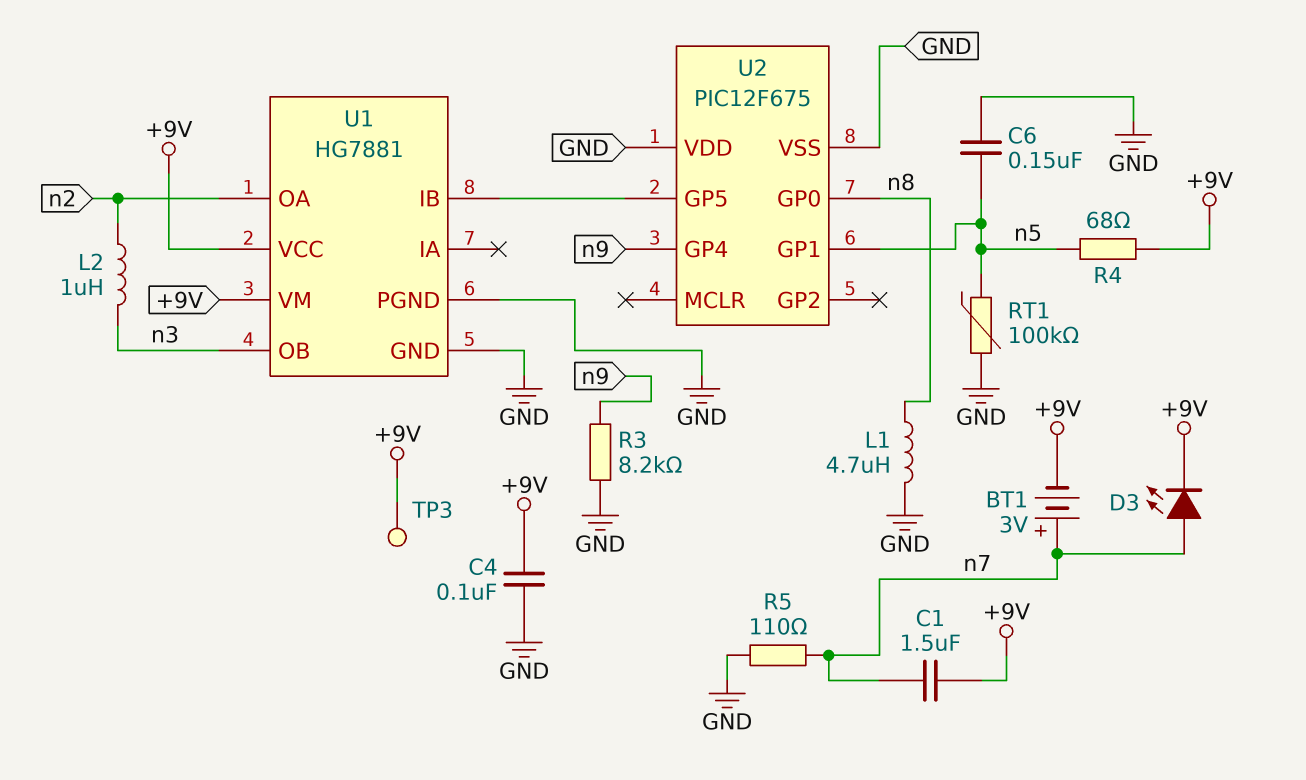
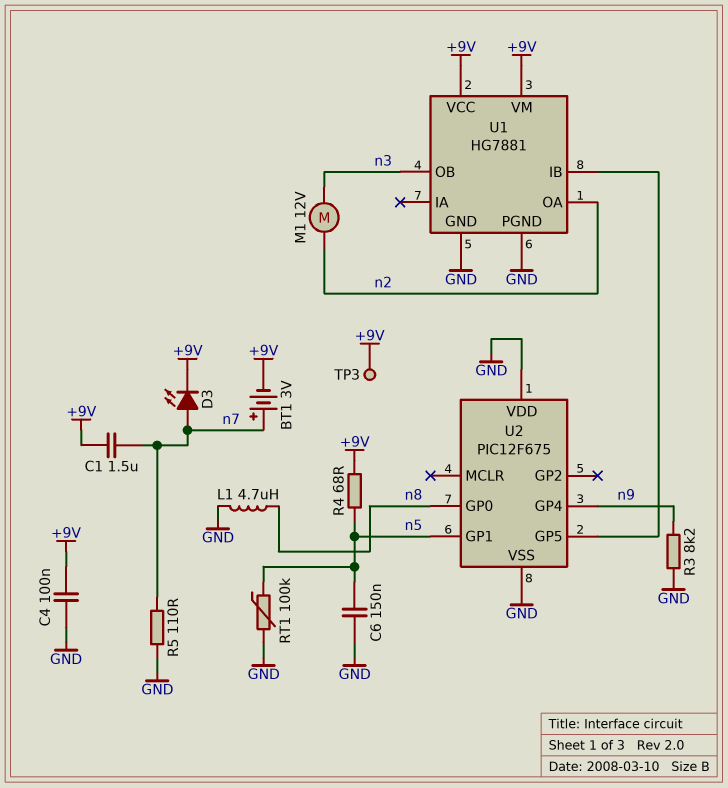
L2: 1uH (n2, n3) -> none
M1: none -> motor 12V (n2, n3)

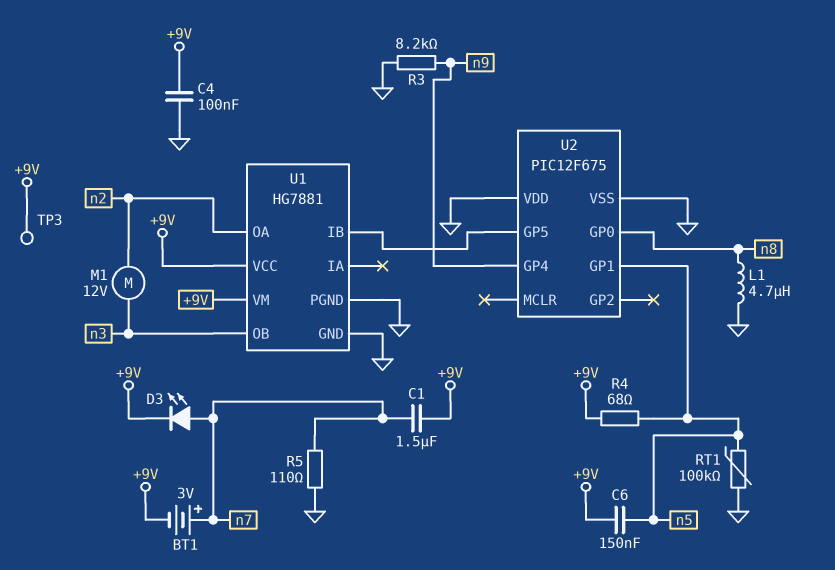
C6: 150nF (GND, n5) -> 150nF (+9V, n5)

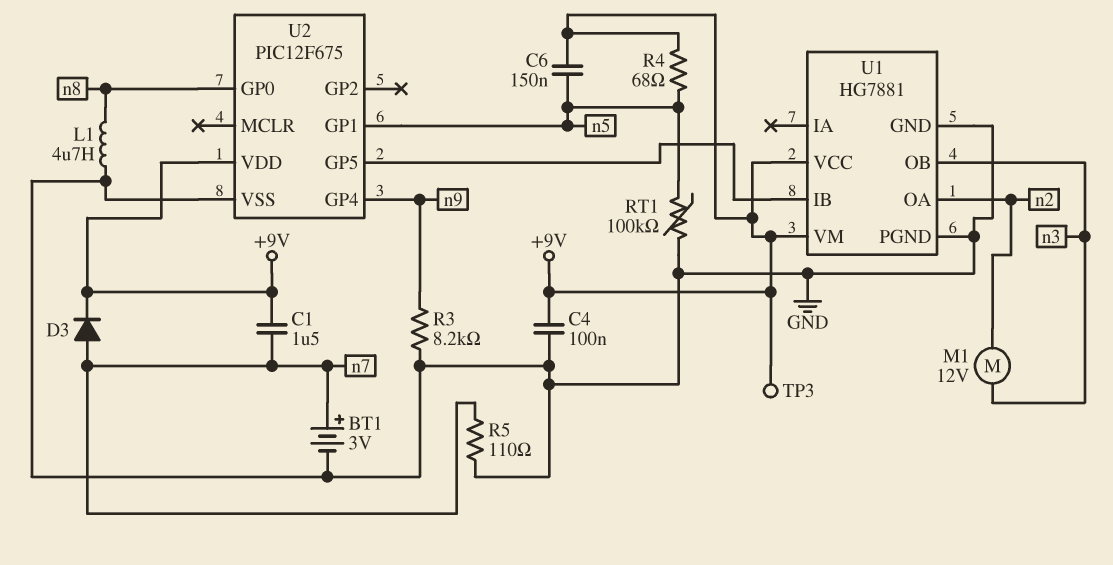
BT1: 3V (plus n7, minus +9V) -> 3V (plus n7, minus GND)
D3: LED (A n7, K +9V) -> diode (A n7, K +9V)
U2 pin VDD: GND -> +9V

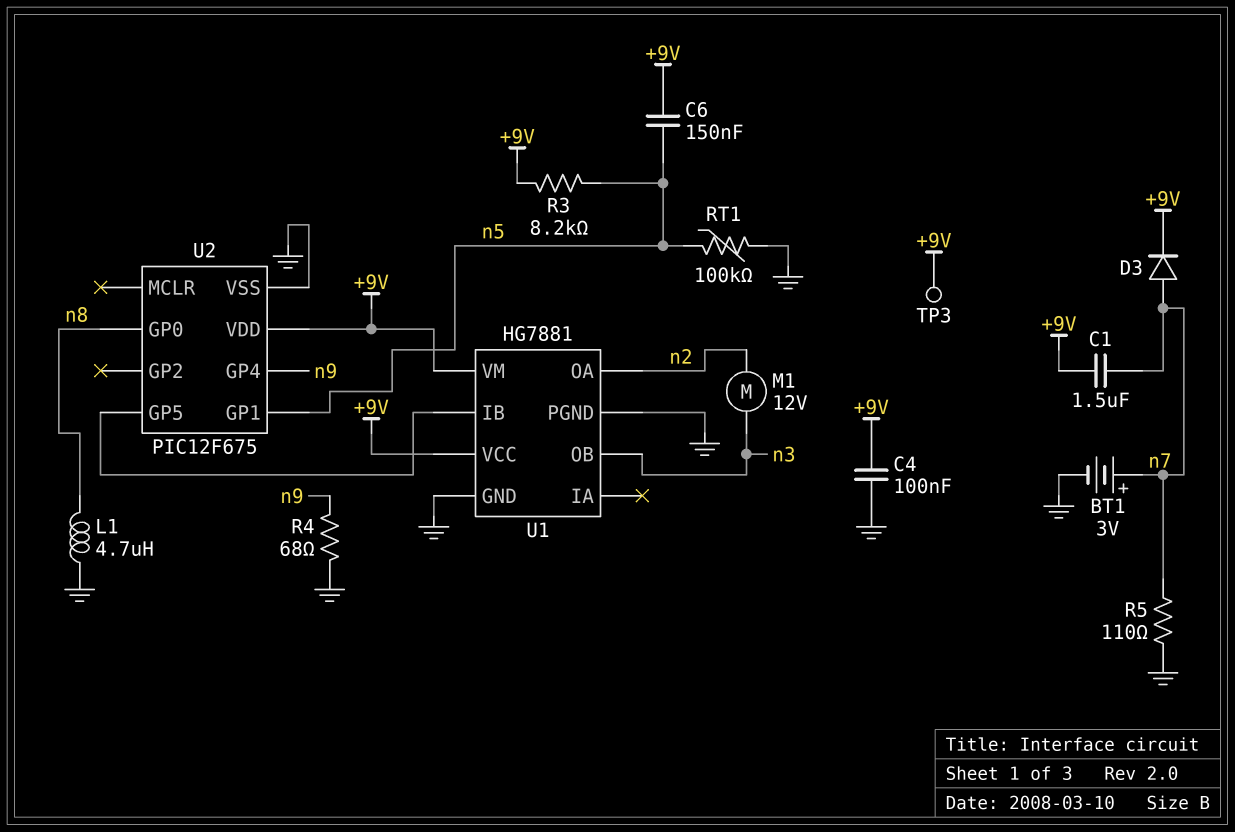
R3: 8.2k (GND, n9) -> 8.2k (+9V, n5)
R4: 68 (+9V, n5) -> 68 (GND, n9)

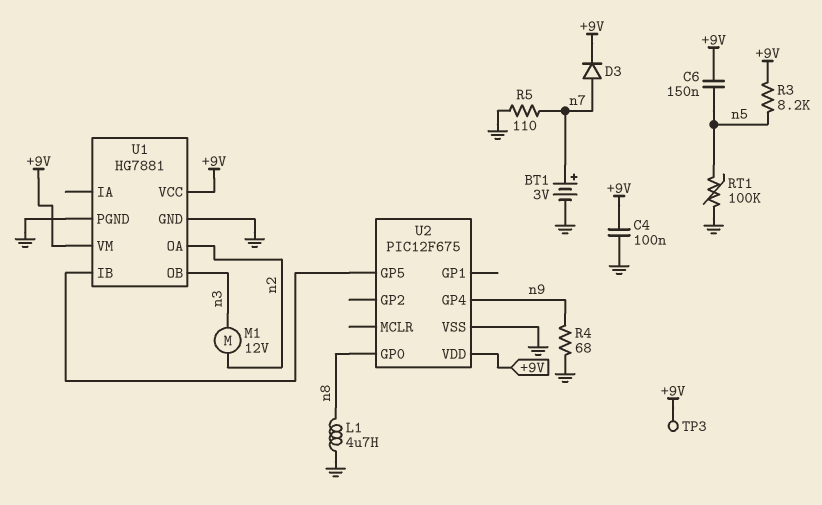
C1: 1.5uF (+9V, n7) -> none
U2 pin GP1: n5 -> none

